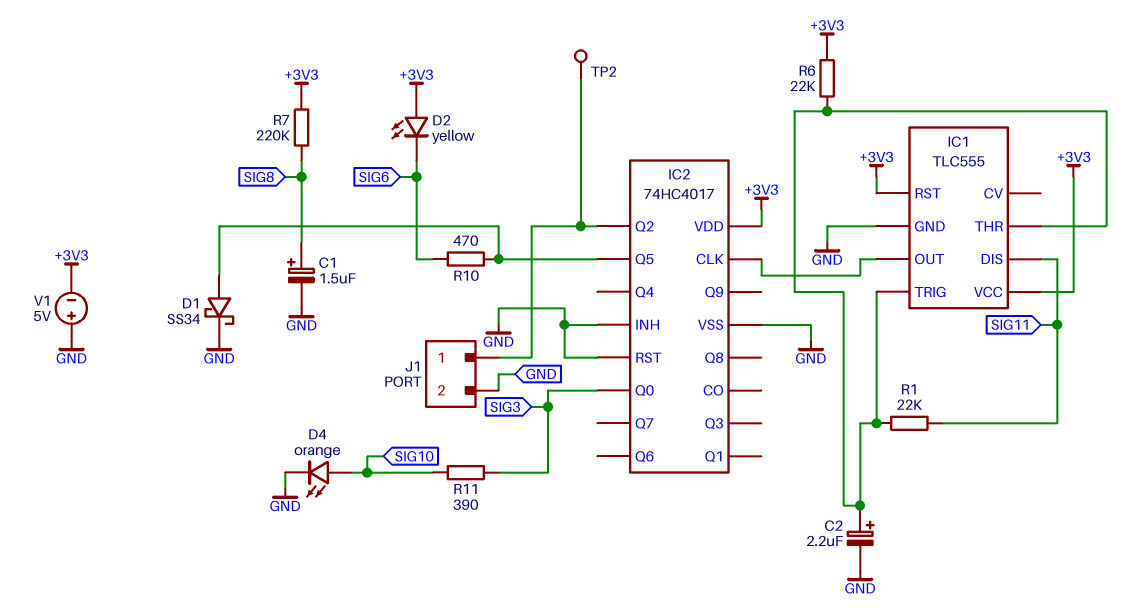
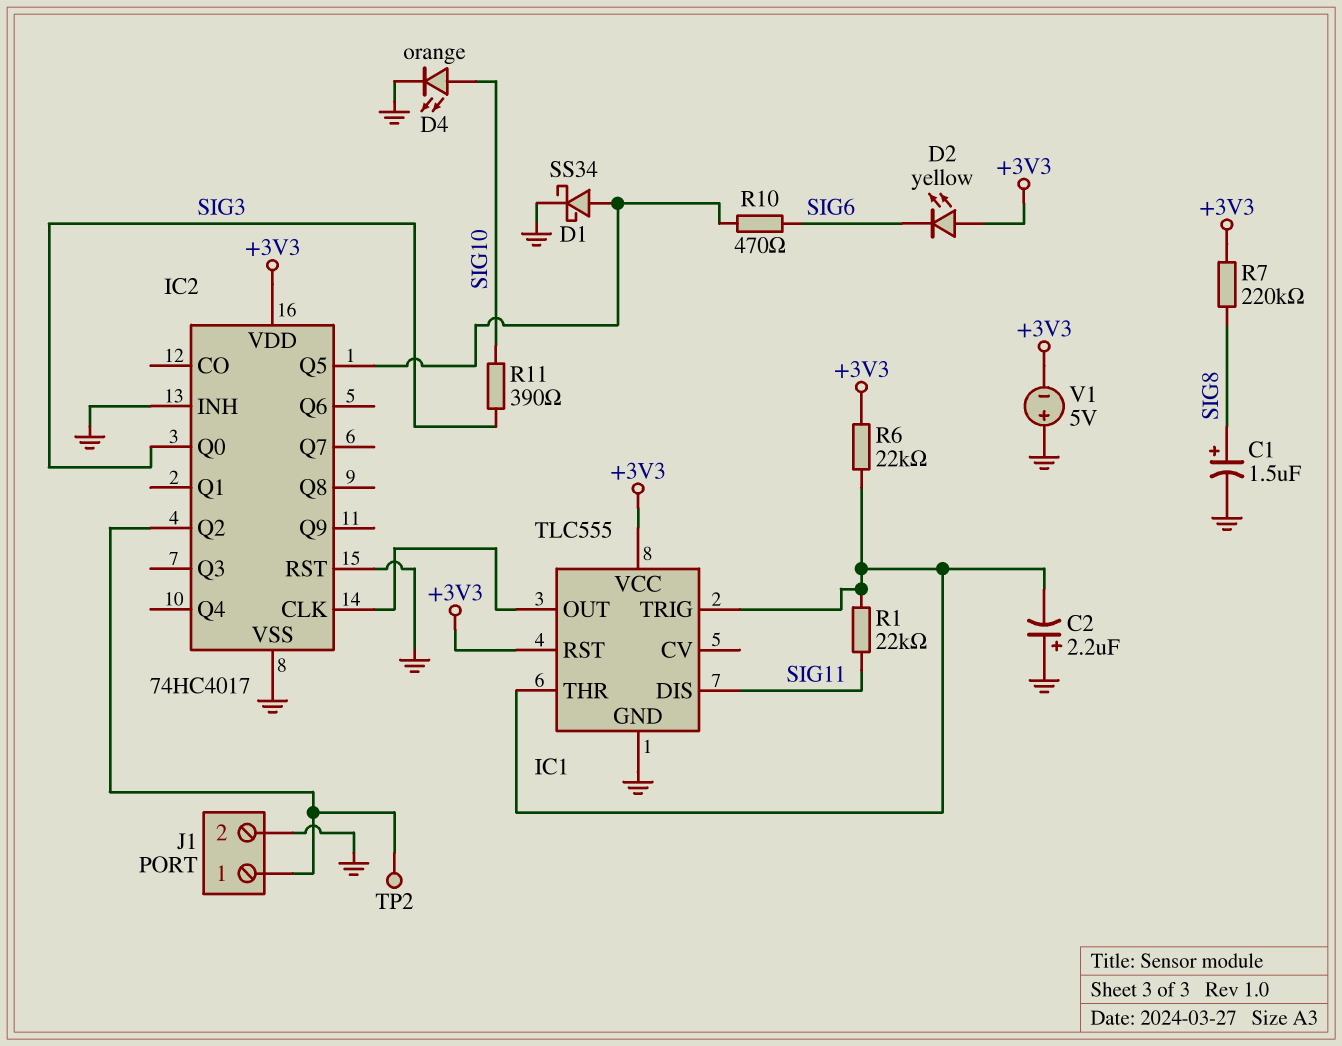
C2: 2.2uF (plus IC1/THR, minus GND) -> 2.2uF (plus GND, minus IC1/THR)

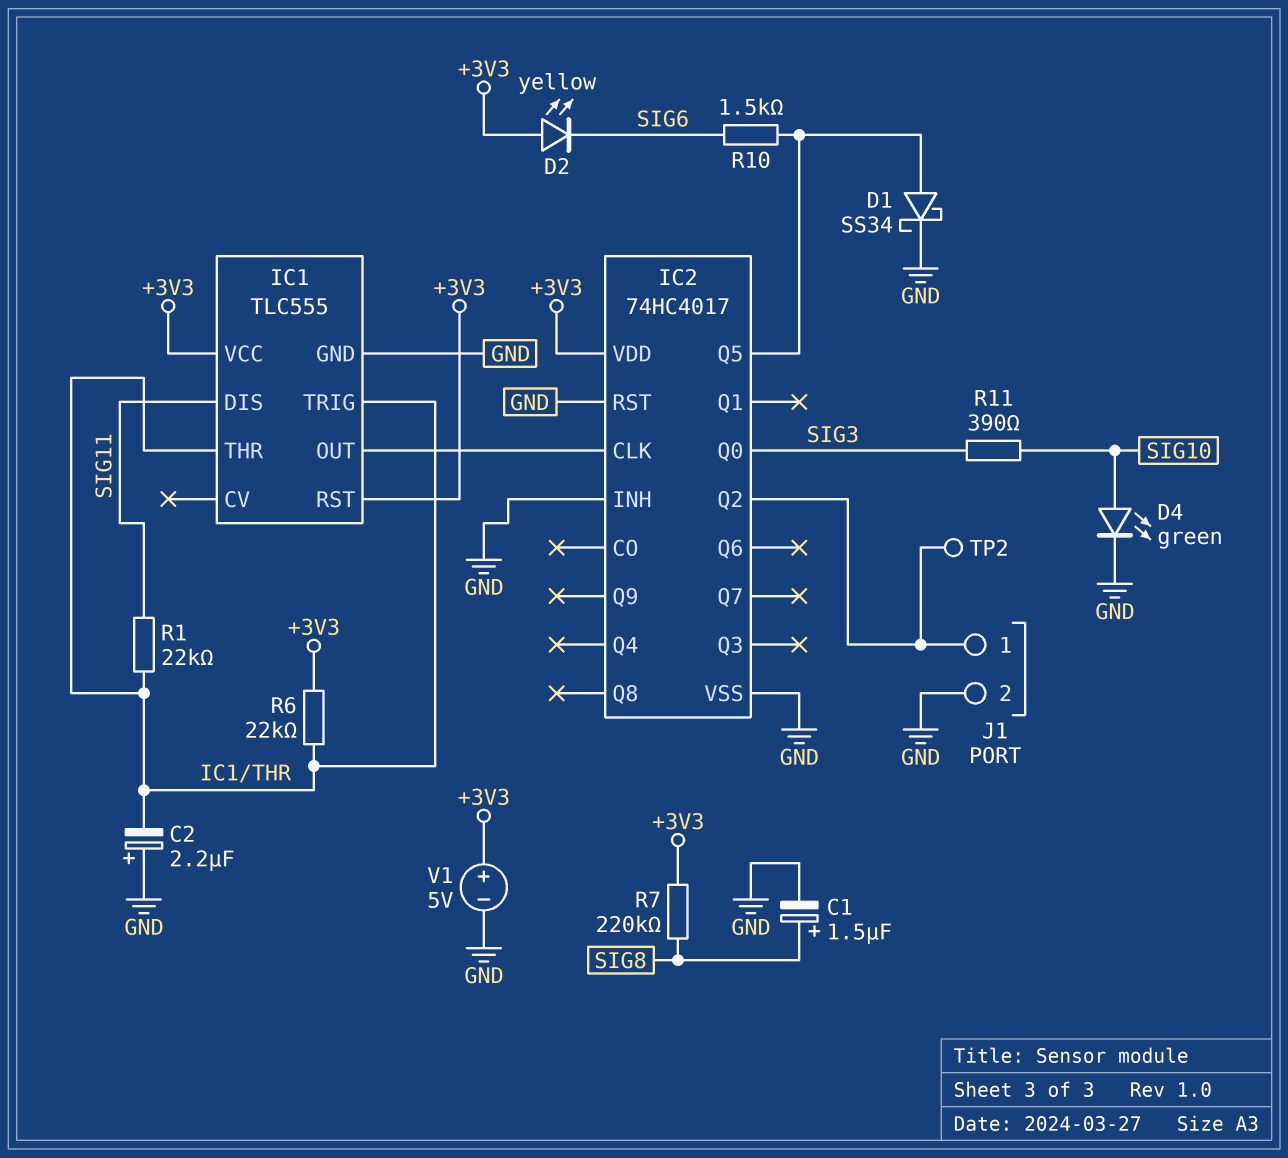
D4: LED orange (A SIG10, K GND) -> LED green (A SIG10, K GND)
R10: 470 (IC2/Q5, SIG6) -> 1.5k (IC2/Q5, SIG6)
V1: 5V (plus GND, minus +3V3) -> 5V (plus +3V3, minus GND)

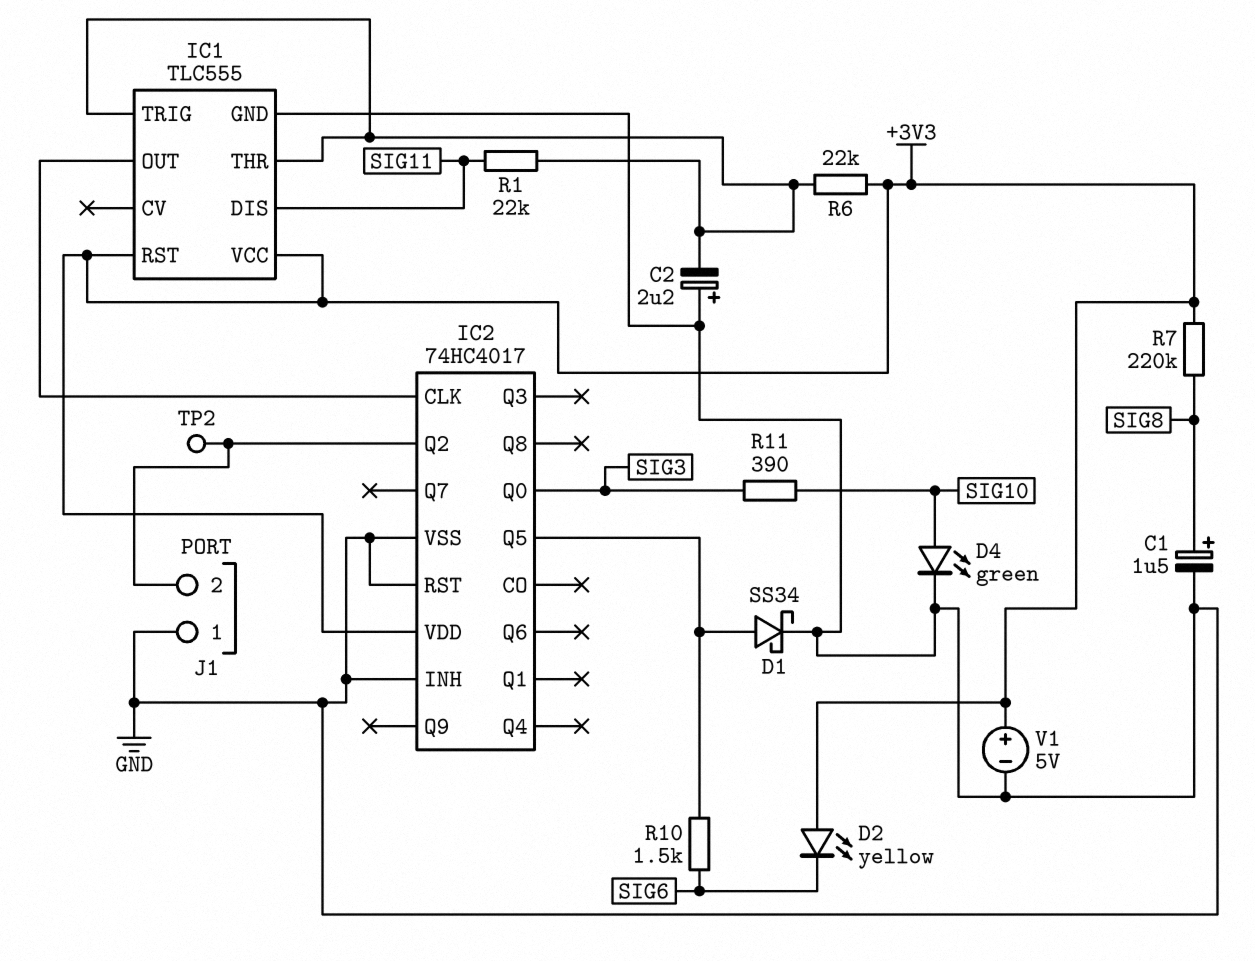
J1 pin 1: IC2/Q2 -> GND
J1 pin 2: GND -> IC2/Q2

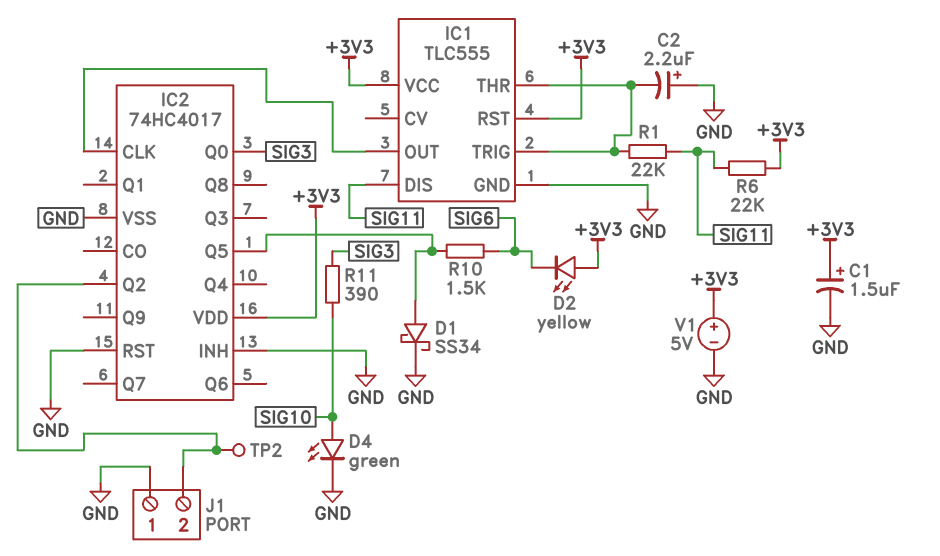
C1: 1.5uF (plus SIG8, minus GND) -> 1.5uF (plus +3V3, minus GND)
R6: 22k (+3V3, IC1/THR) -> 22k (+3V3, SIG11)
R7: 220k (+3V3, SIG8) -> none

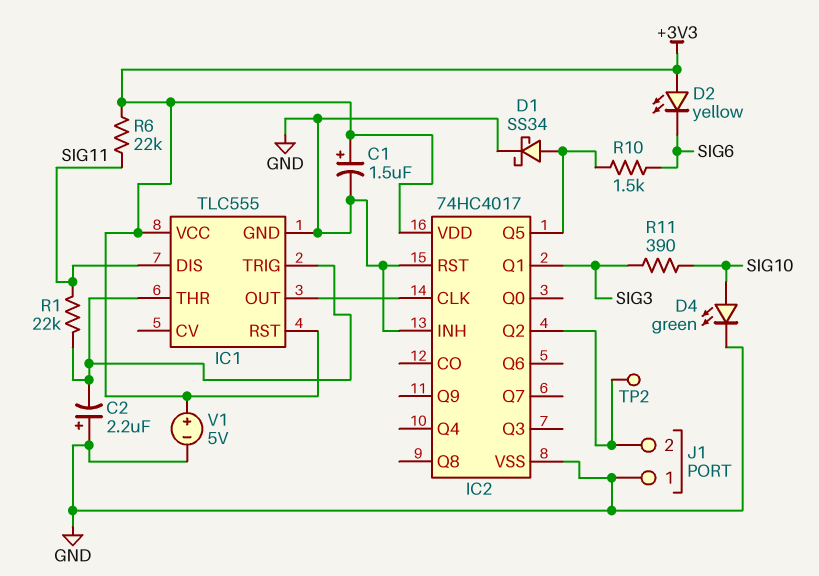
IC2 pin Q0: SIG3 -> none
IC2 pin Q1: none -> SIG3

